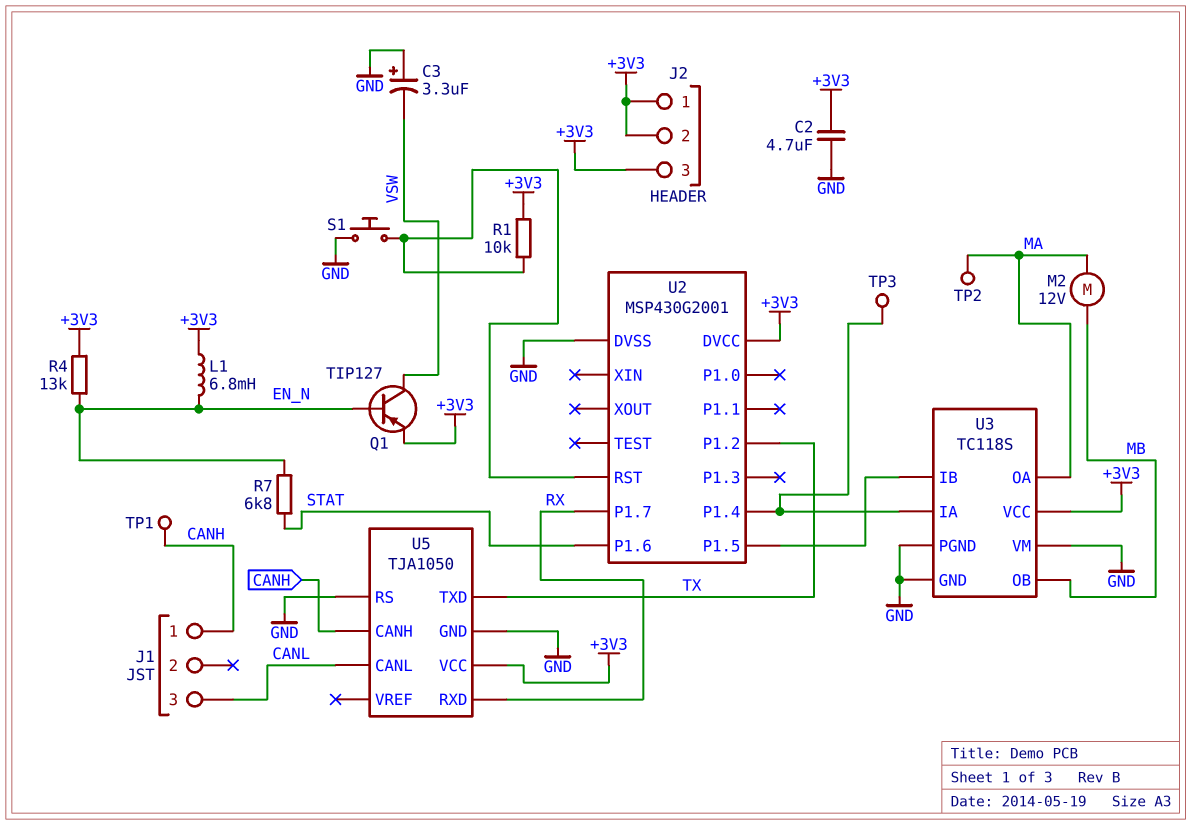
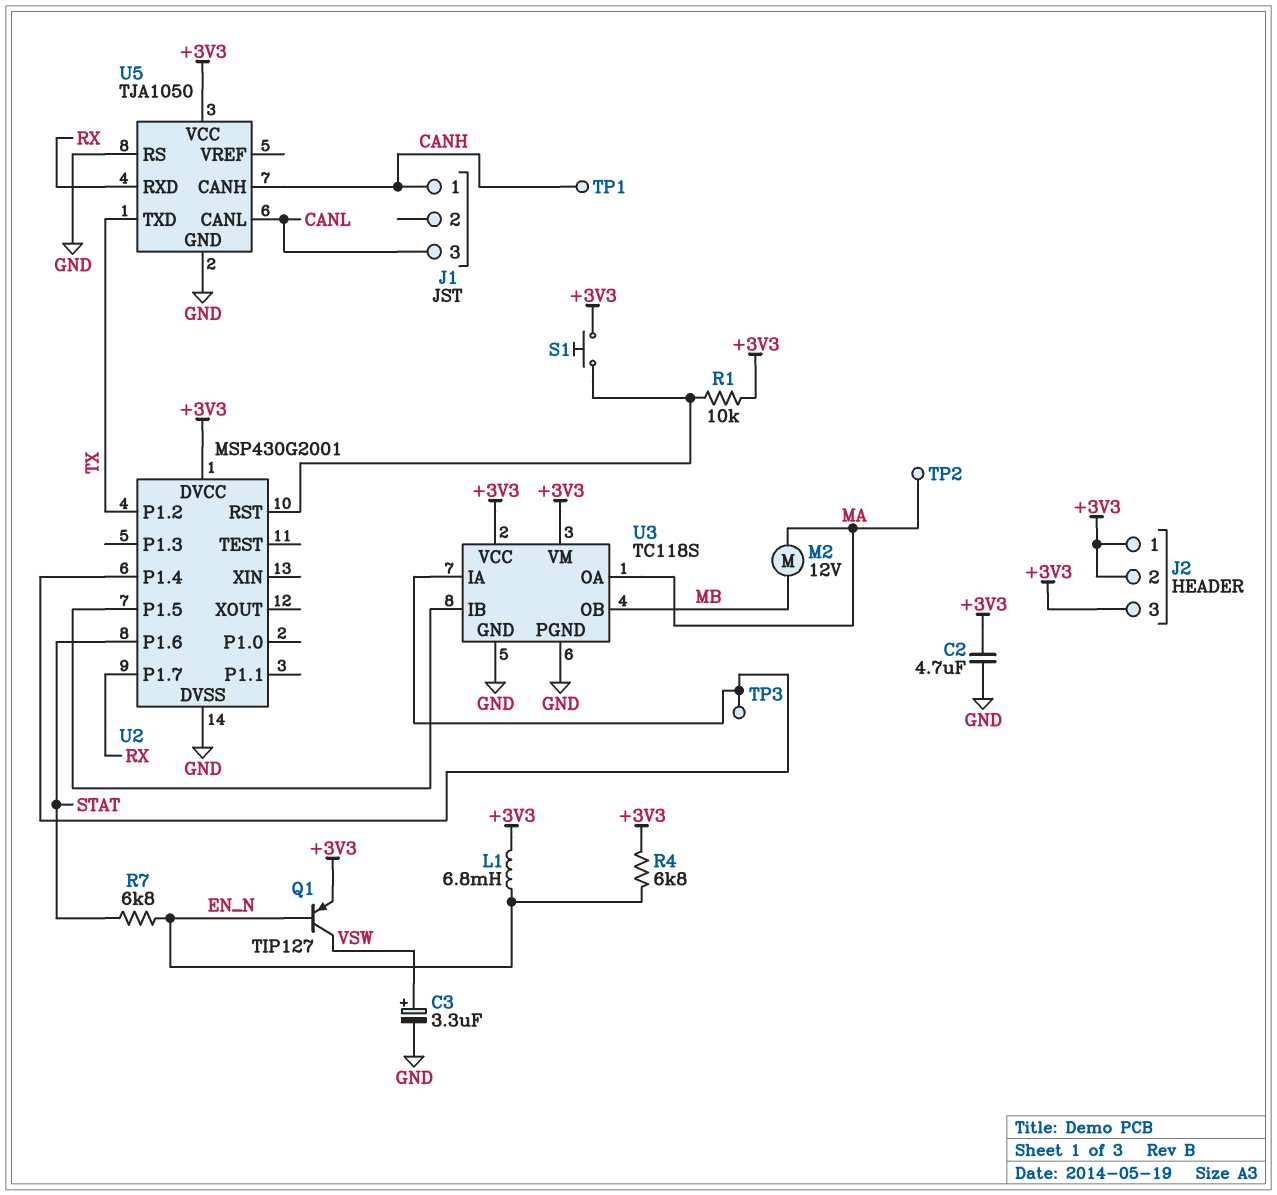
C3: 3.3uF (plus GND, minus VSW) -> 3.3uF (plus VSW, minus GND)
R4: 13k (+3V3, EN_N) -> 6.8k (+3V3, EN_N)
S1: button (GND, U2/RST) -> button (+3V3, U2/RST)
U3 pin VM: GND -> +3V3

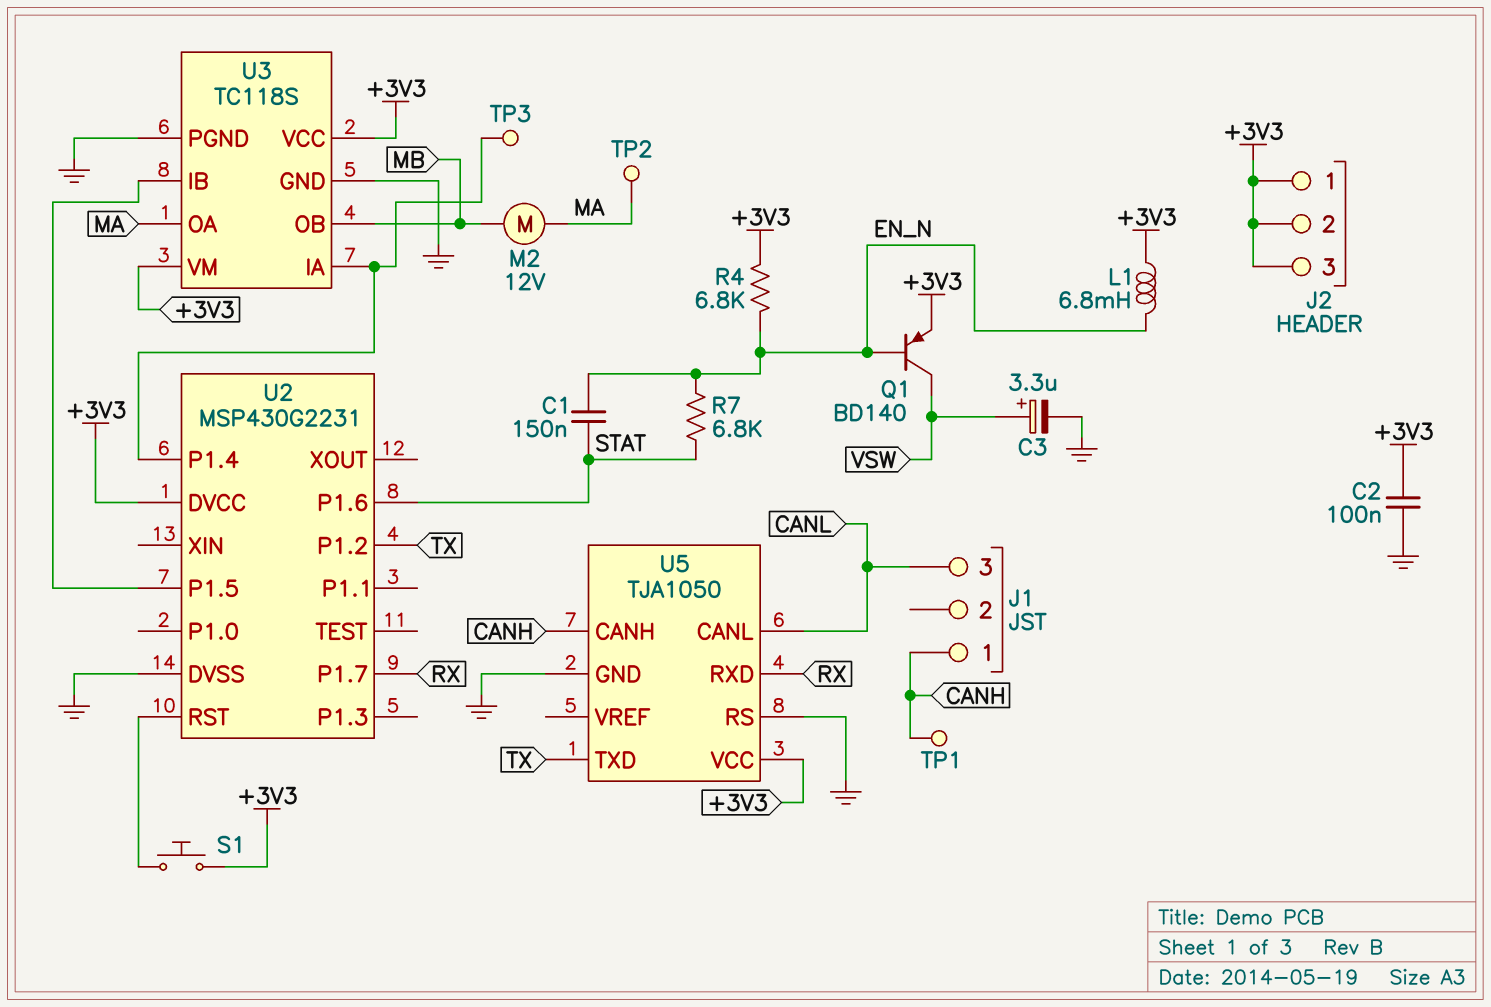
C1: none -> 150nF (EN_N, STAT)
C2: 4.7uF (+3V3, GND) -> 100nF (+3V3, GND)
Q1: PNP TIP127 (B EN_N, C VSW, E +3V3) -> PNP BD140 (B EN_N, C VSW, E +3V3)
R1: 10k (+3V3, U2/RST) -> none
U2: MSP430G2001 -> MSP430G2231

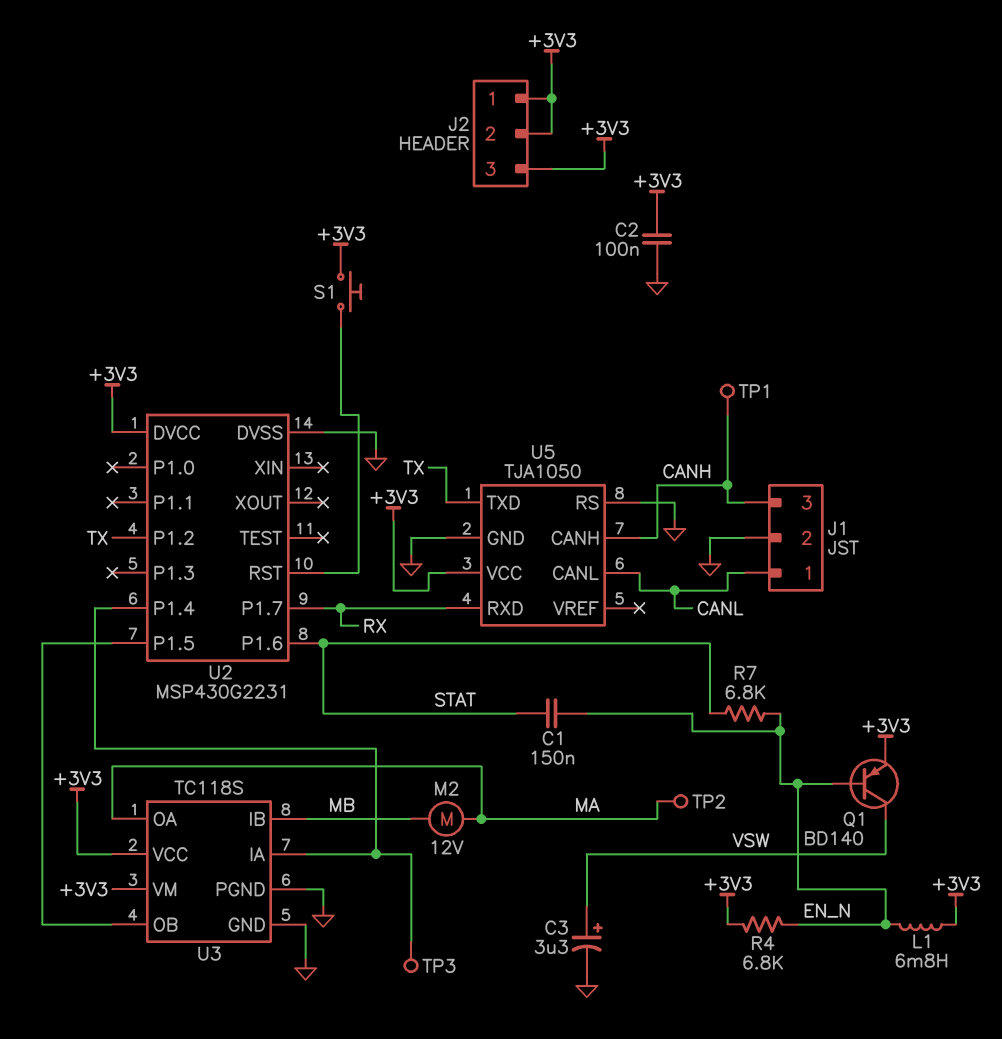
J1 pin 1: CANH -> CANL
J1 pin 2: none -> GND
J1 pin 3: CANL -> CANH
U3 pin IB: U2/P1.5 -> MB
U3 pin OB: MB -> U2/P1.5

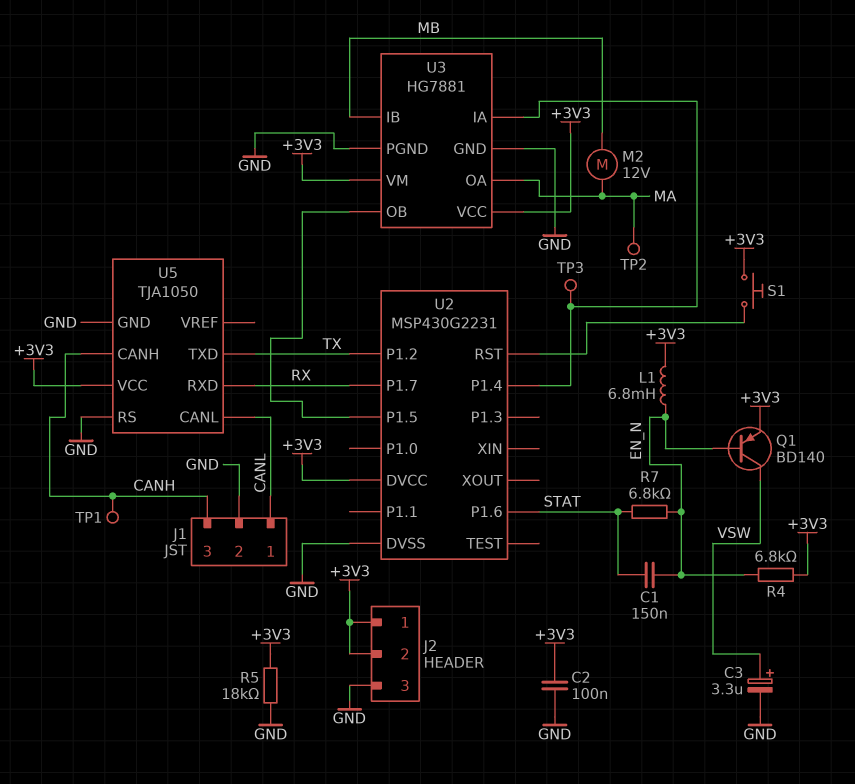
J2 pin 3: +3V3 -> GND
R5: none -> 18k (+3V3, GND)
U3: TC118S -> HG7881

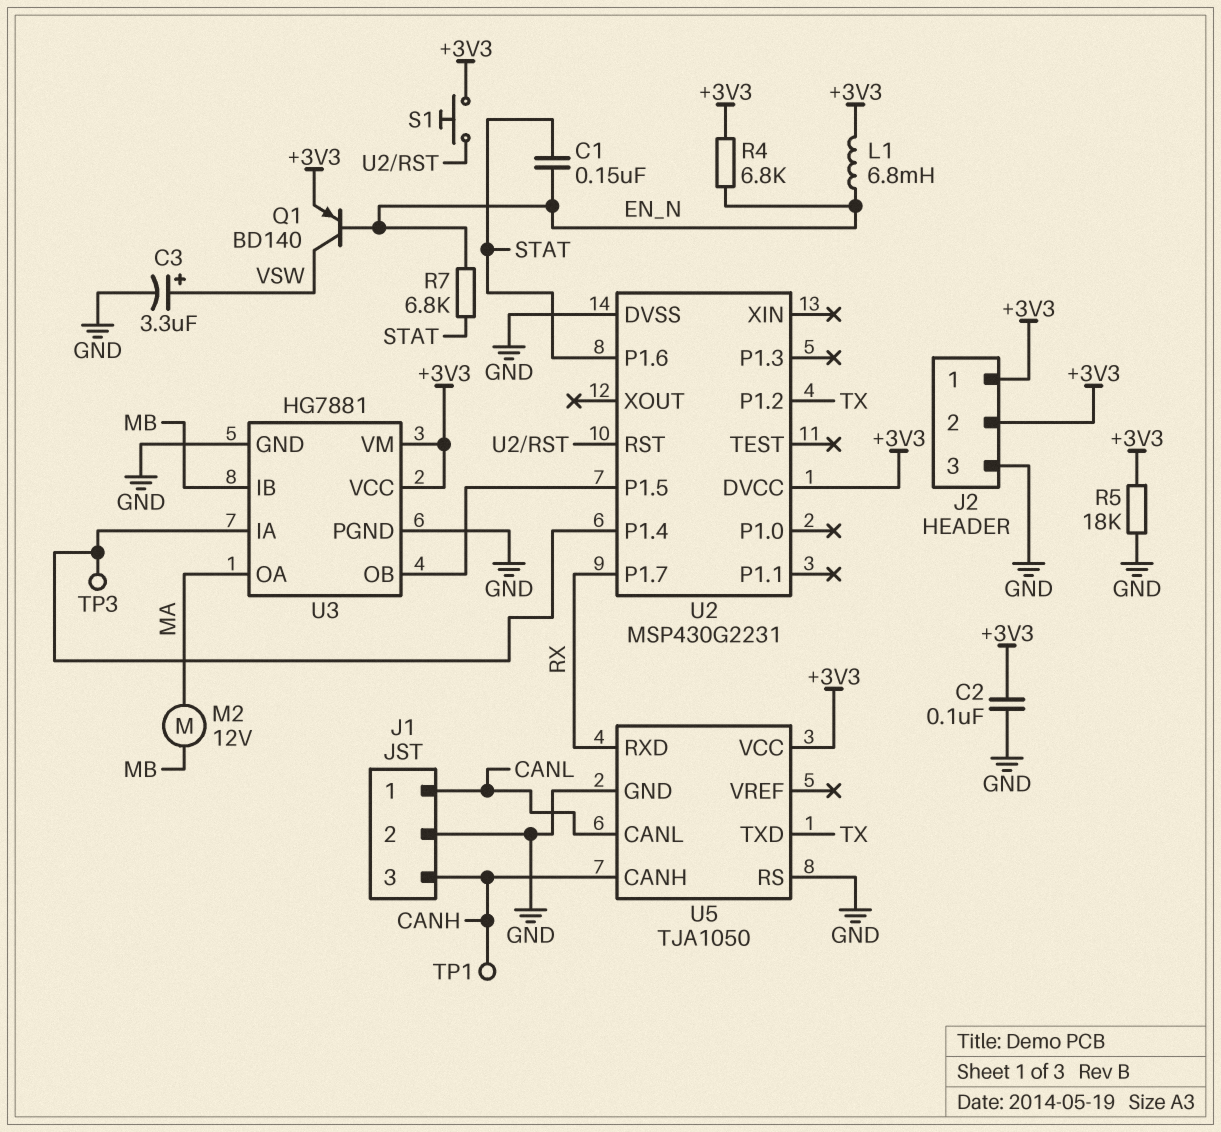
TP2: test point (MA) -> none

